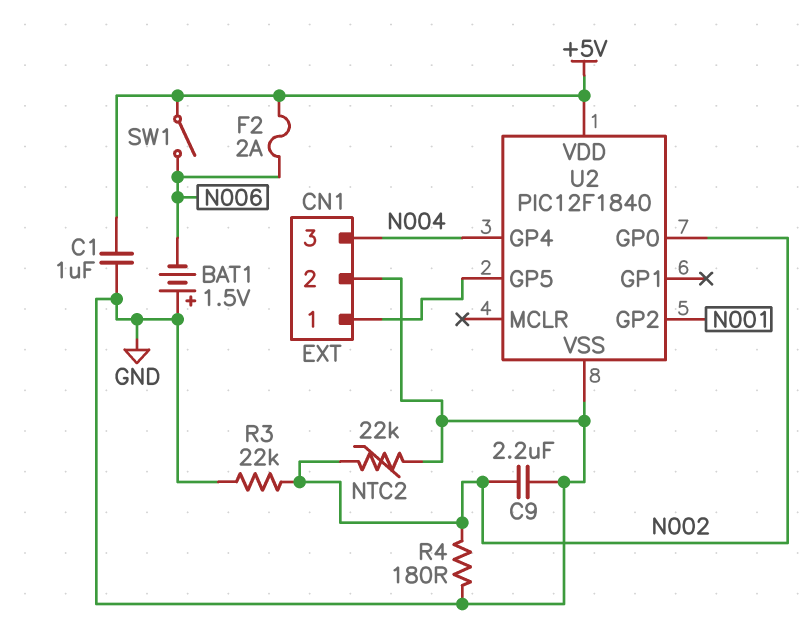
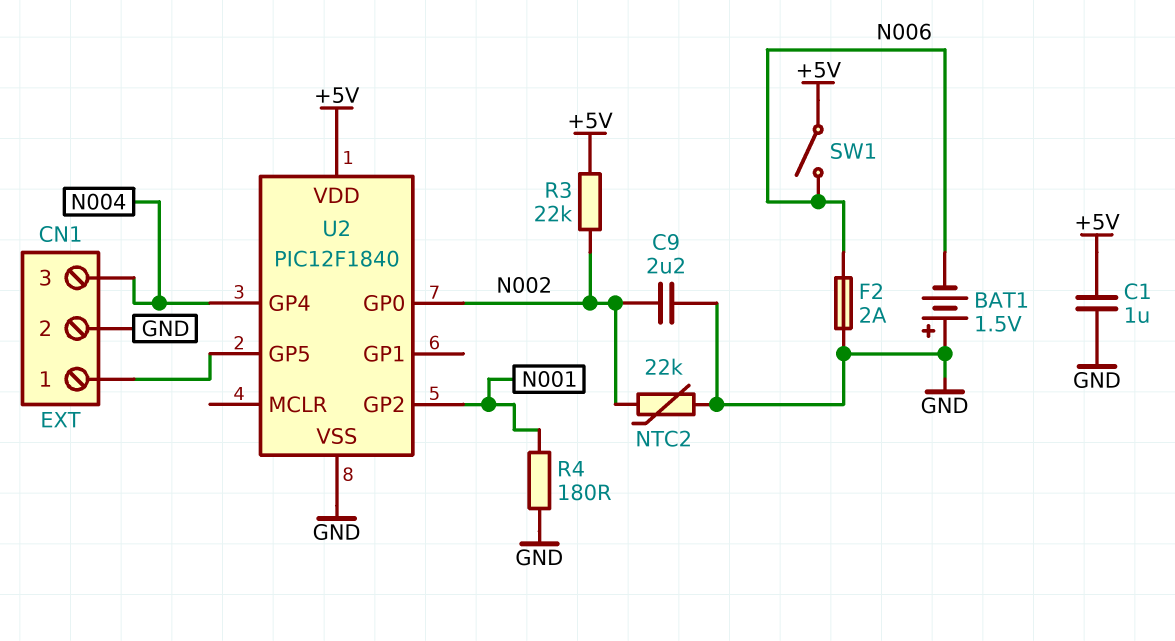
F2: 2A (+5V, N006) -> 2A (GND, N006)
R3: 22k (GND, N002) -> 22k (+5V, N002)
R4: 180 (GND, N002) -> 180 (GND, N001)

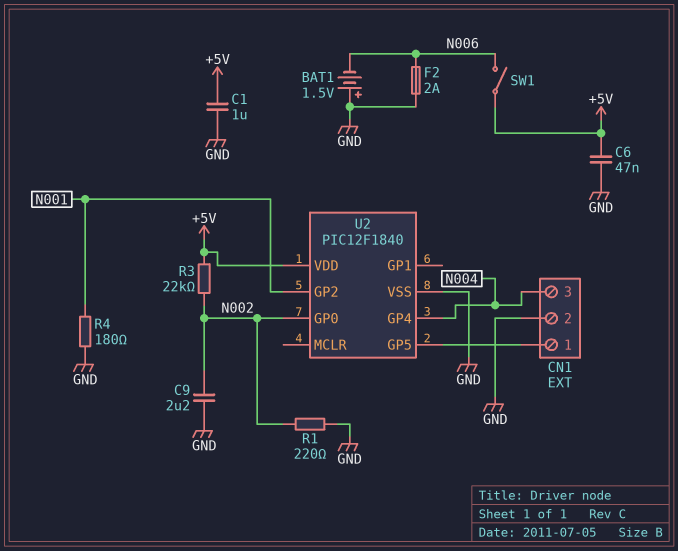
C6: none -> 47nF (+5V, GND)
NTC2: 22k (GND, N002) -> none
R1: none -> 220 (GND, N002)

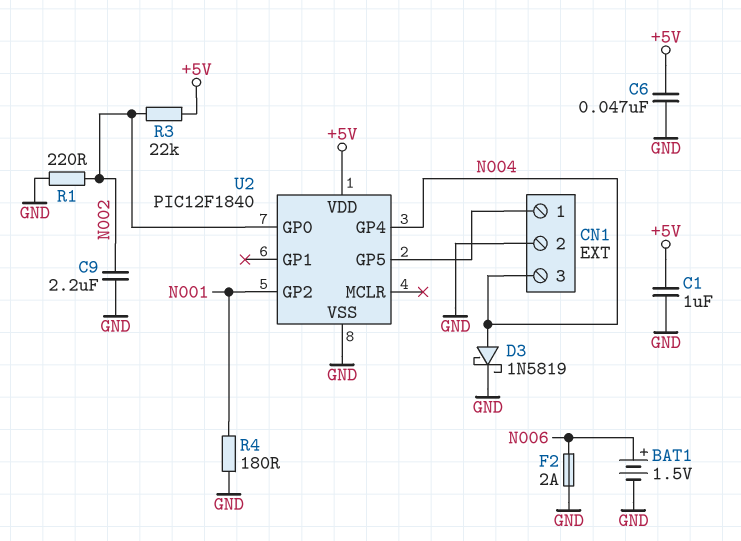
BAT1: 1.5V (plus GND, minus N006) -> 1.5V (plus N006, minus GND)
D3: none -> schottky 1N5819 (A N004, K GND)
SW1: switch (+5V, N006) -> none

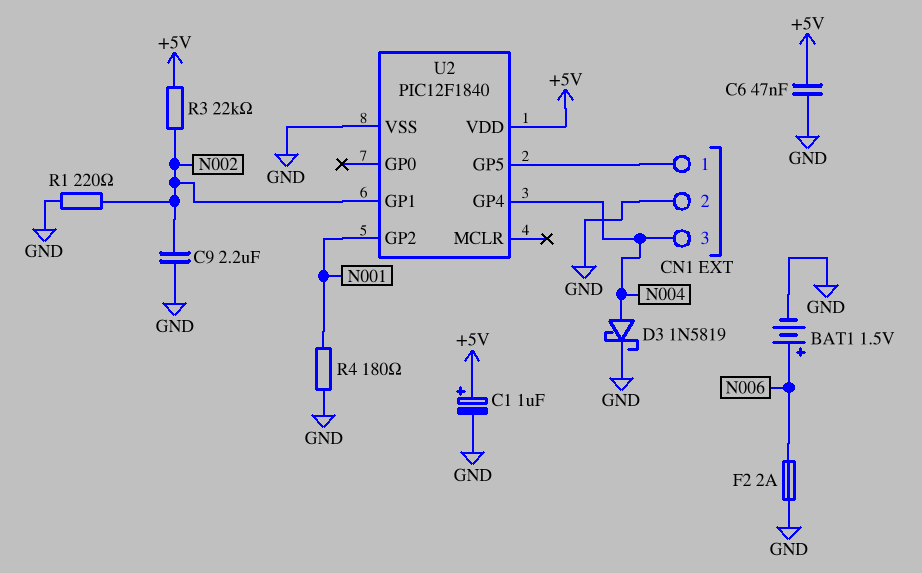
C1: 1uF (+5V, GND) -> 1uF (plus +5V, minus GND)
U2 pin GP0: N002 -> none
U2 pin GP1: none -> N002

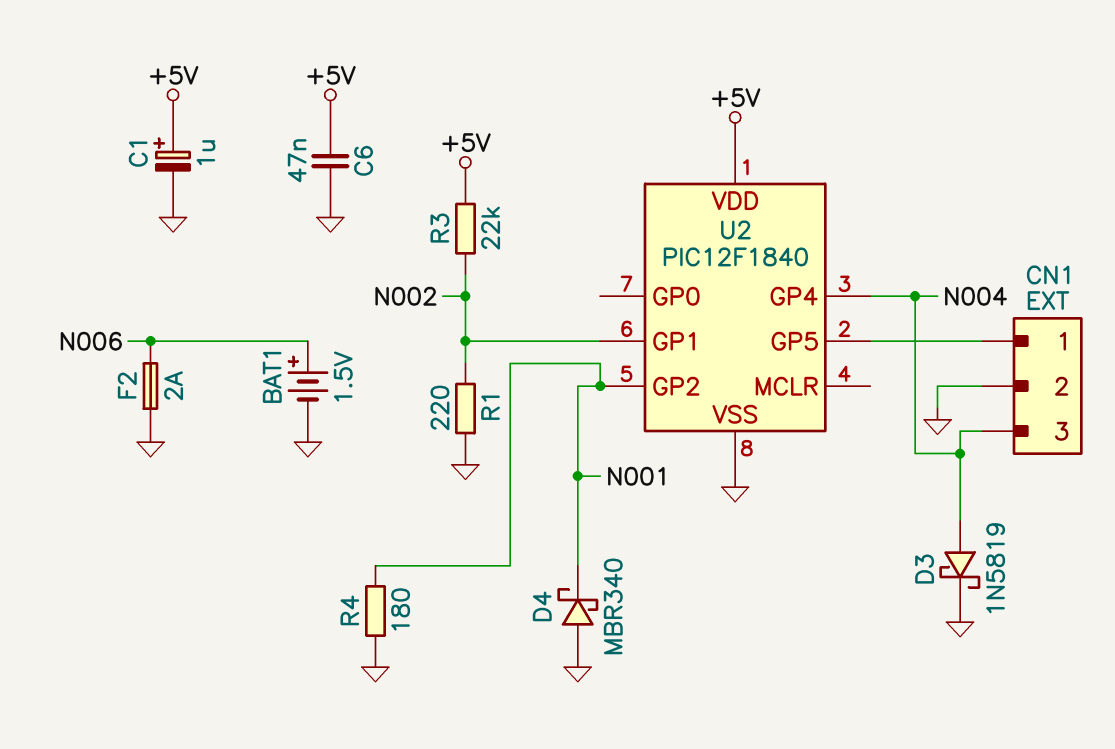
C9: 2.2uF (GND, N002) -> none
D4: none -> schottky MBR340 (A GND, K N001)

